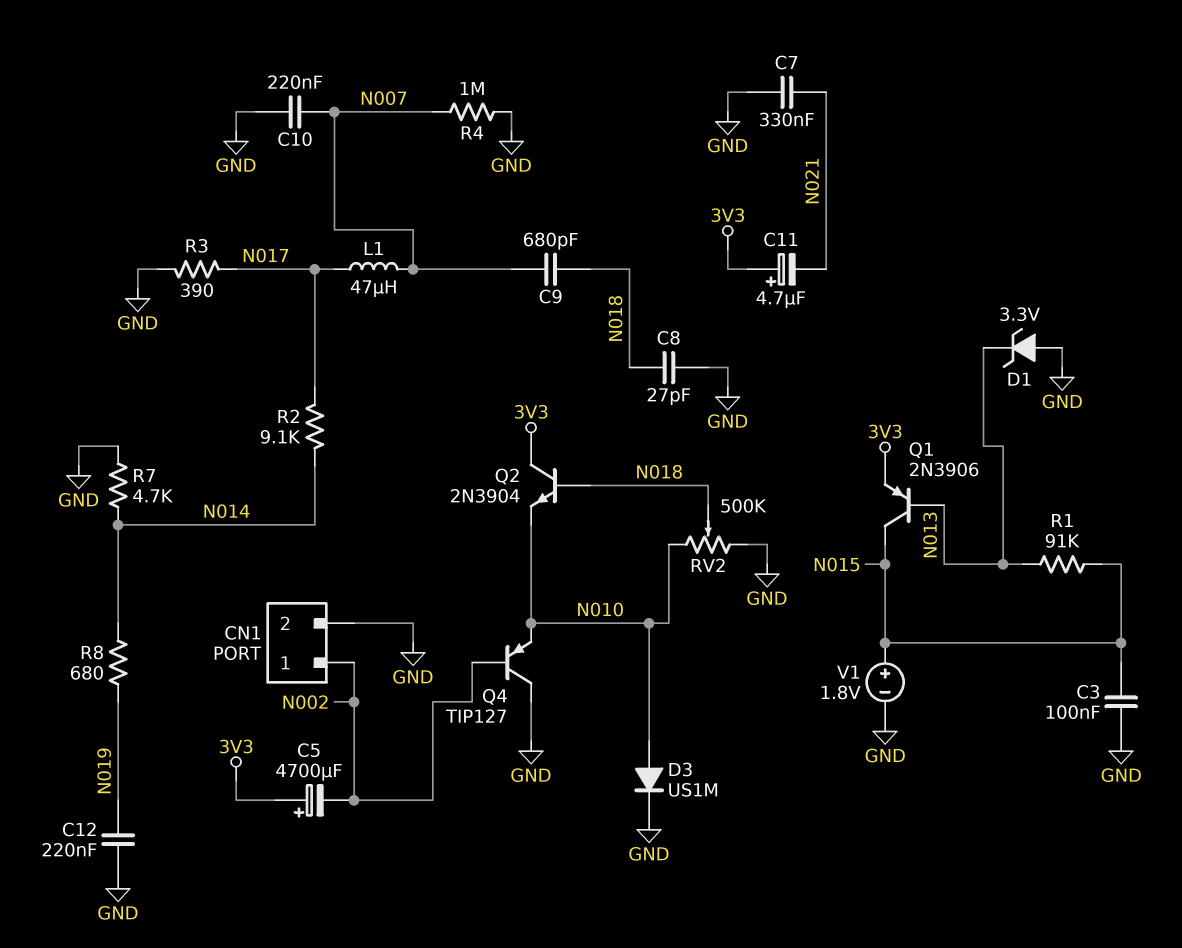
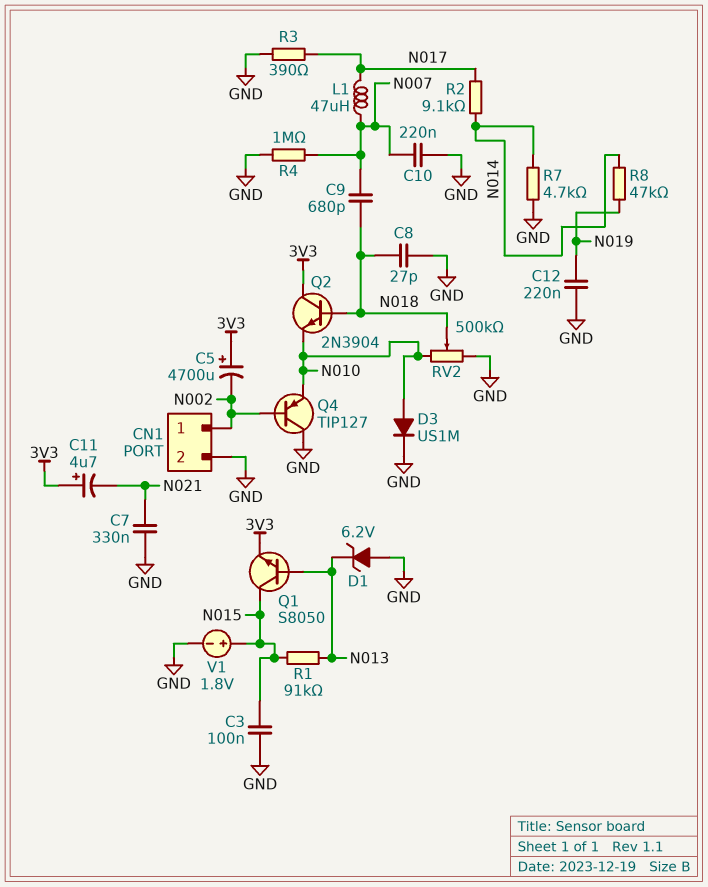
D1: zener 3.3V (A GND, K N013) -> zener 6.2V (A GND, K N013)
Q1: PNP 2N3906 (B N013, C N015, E 3V3) -> NPN S8050 (B N013, C N015, E 3V3)
R8: 680 (N014, N019) -> 47k (N014, N019)

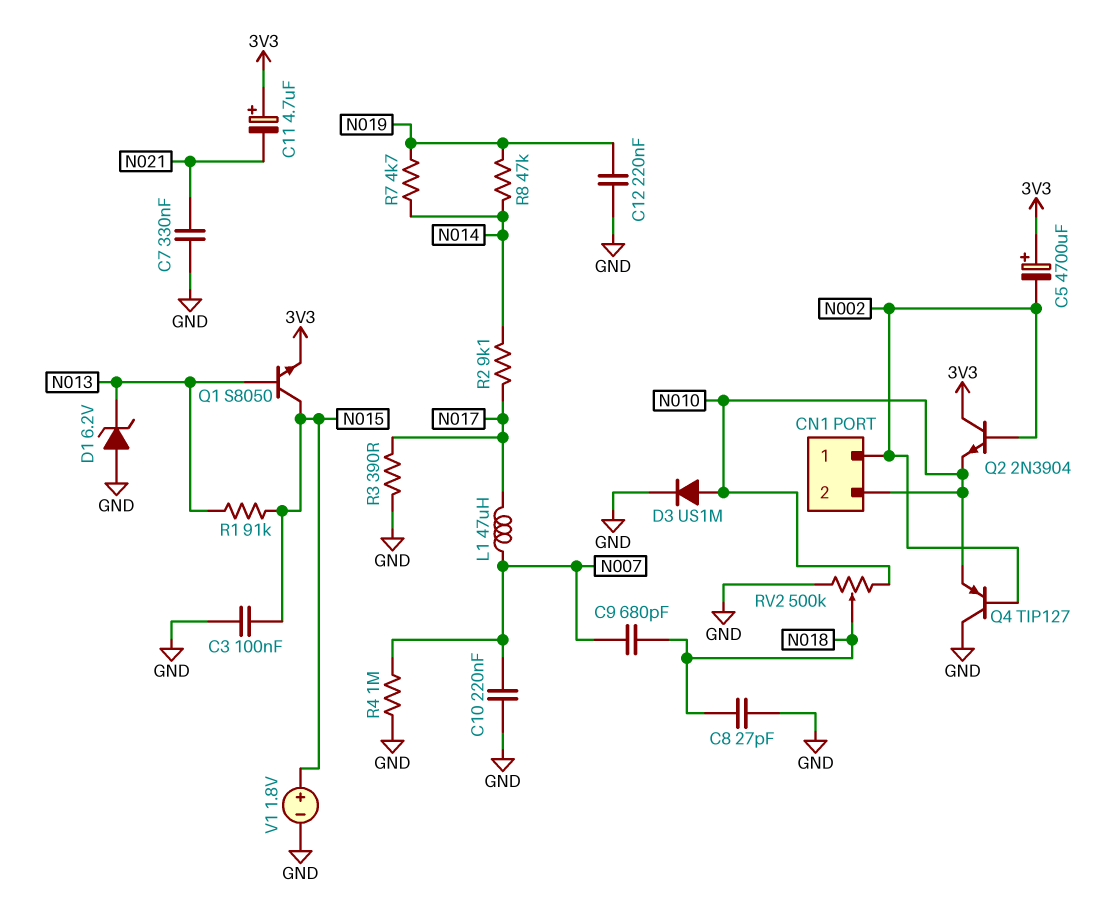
CN1 pin 2: GND -> N010
Q2: NPN 2N3904 (B N018, C 3V3, E N010) -> NPN 2N3904 (B N002, C 3V3, E N010)
R7: 4.7k (GND, N014) -> 4.7k (N014, N019)

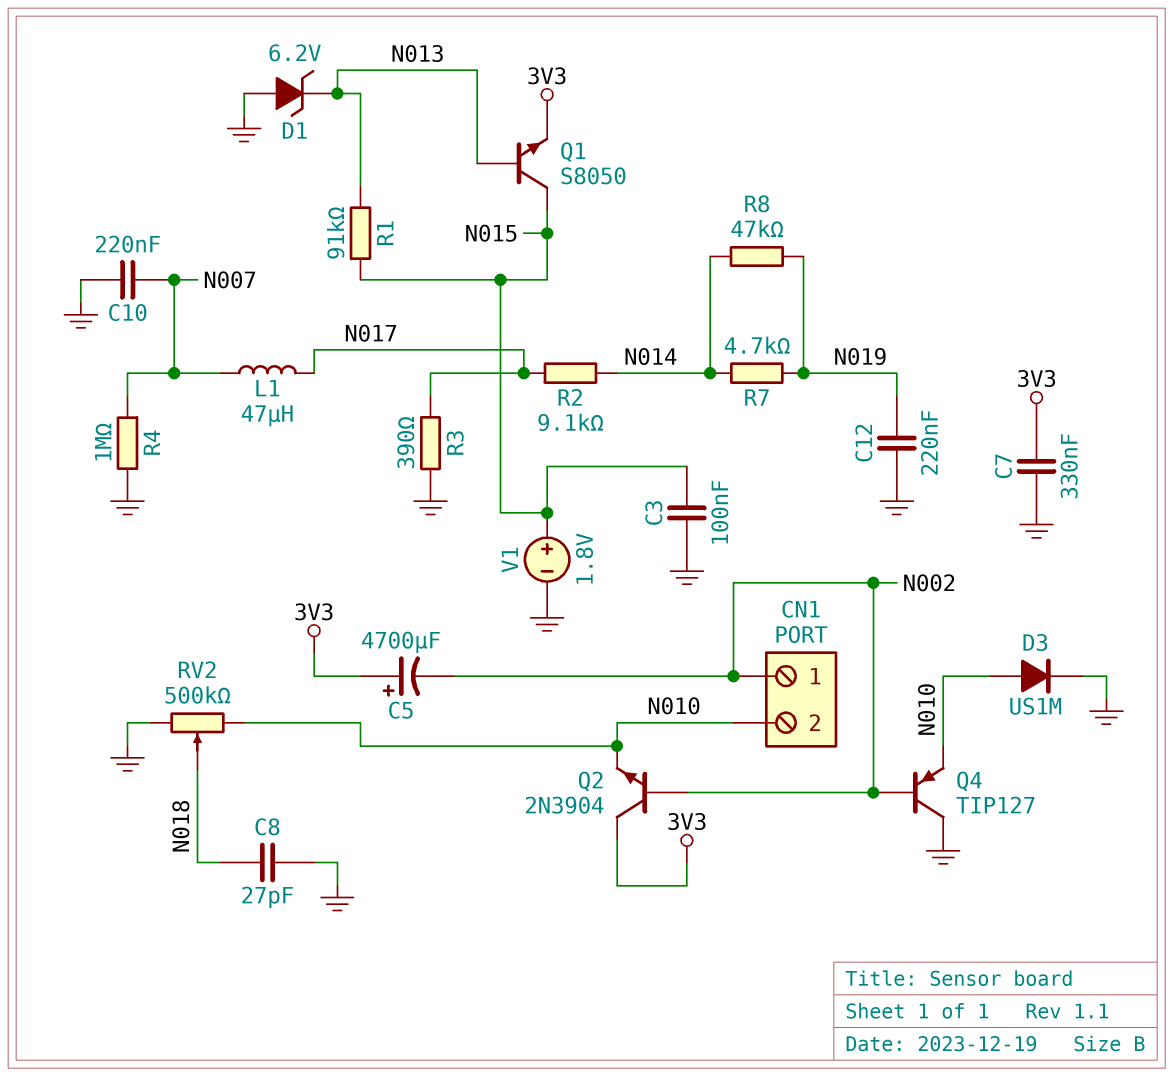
C7: 330nF (GND, N021) -> 330nF (3V3, GND)
C9: 680pF (N007, N018) -> none
C11: 4.7uF (plus 3V3, minus N021) -> none

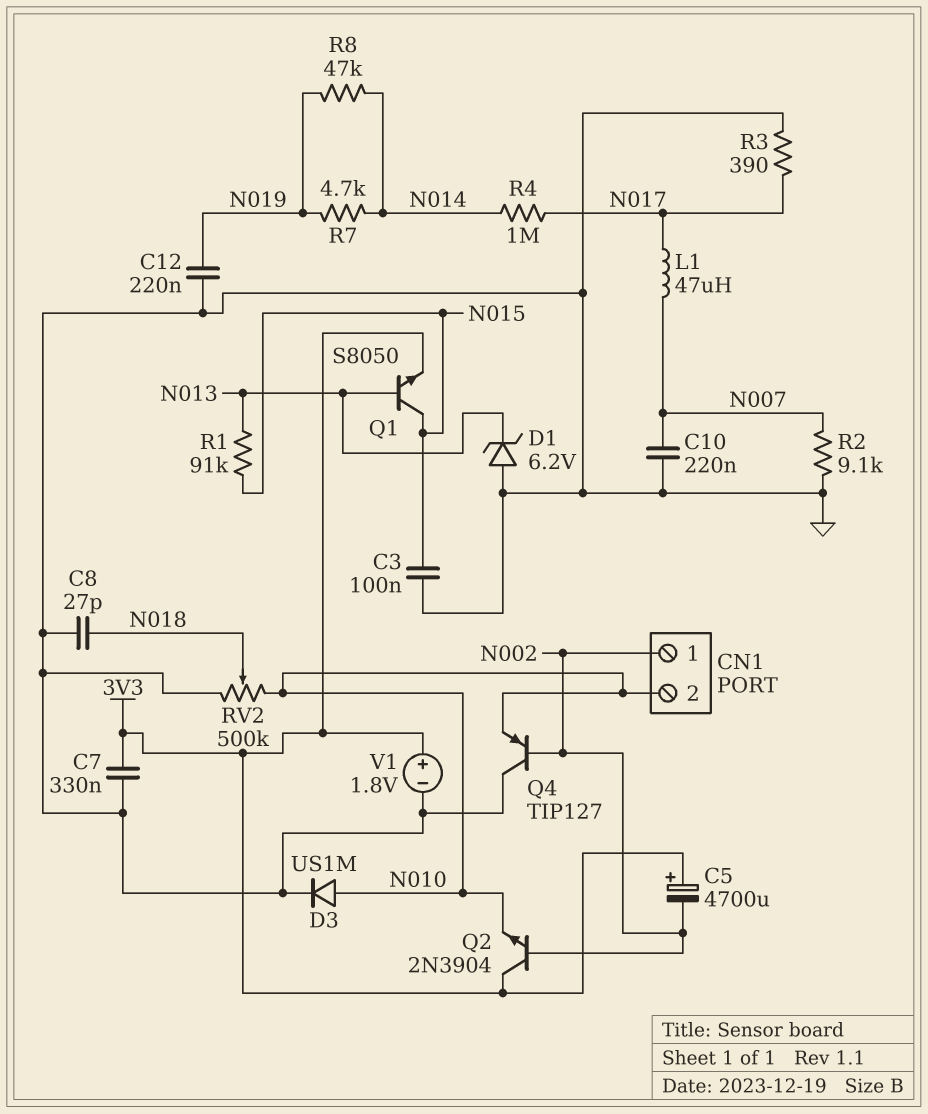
R2: 9.1k (N014, N017) -> 9.1k (GND, N007)
R4: 1M (GND, N007) -> 1M (N014, N017)
V1: 1.8V (plus N015, minus GND) -> 1.8V (plus 3V3, minus GND)

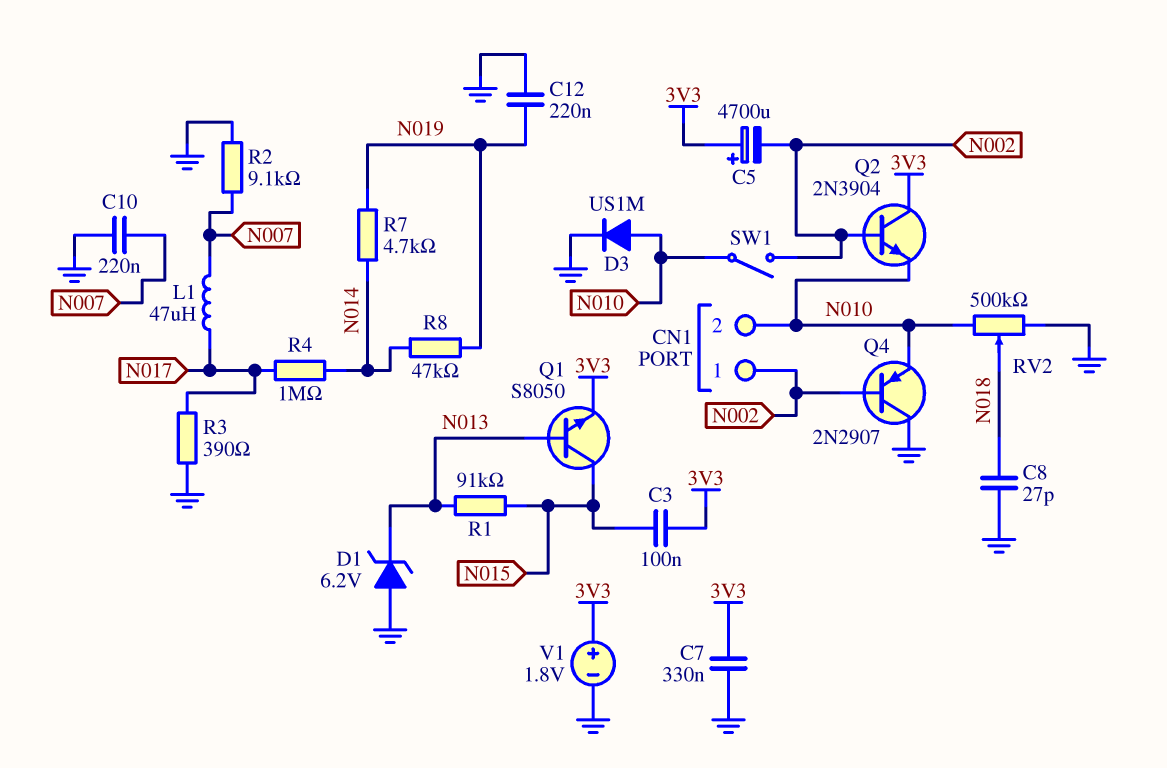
C3: 100nF (GND, N015) -> 100nF (3V3, N015)
Q4: PNP TIP127 (B N002, C GND, E N010) -> PNP 2N2907 (B N002, C GND, E N010)
SW1: none -> switch (N002, N010)

